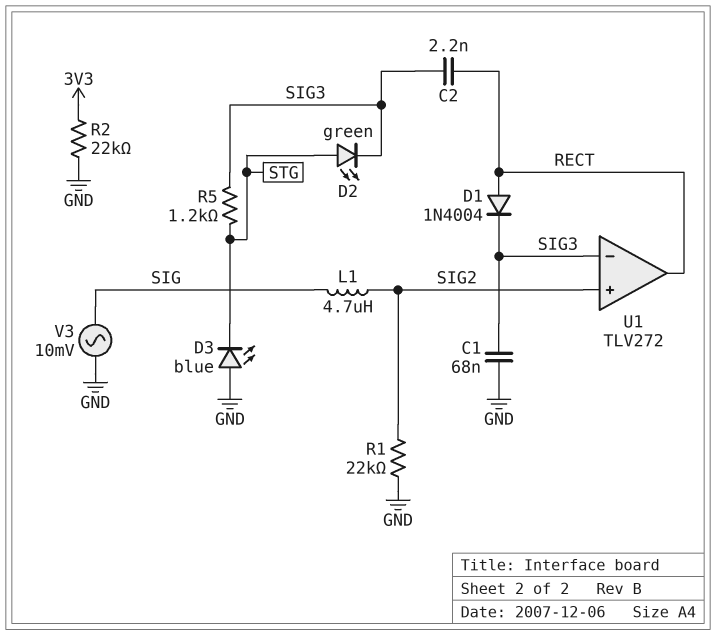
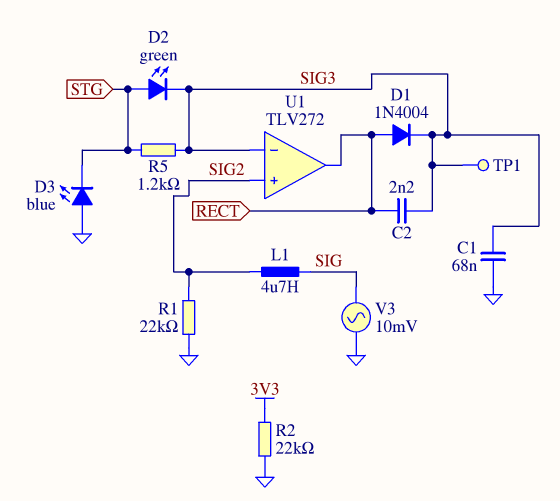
TP1: none -> test point (SIG3)

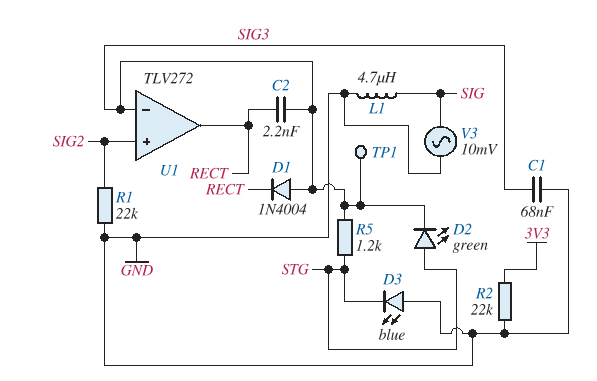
D1: diode 1N4004 (A RECT, K SIG3) -> diode 1N4004 (A SIG3, K RECT)
L1: 4.7uH (SIG, SIG2) -> 4.7uH (GND, SIG)

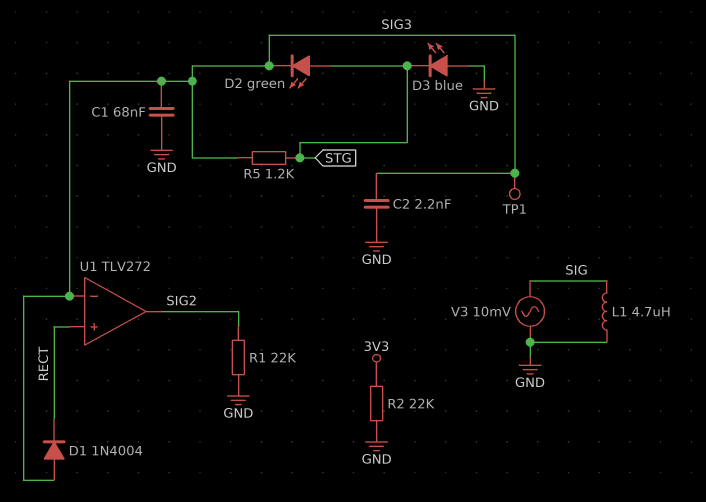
C2: 2.2nF (RECT, SIG3) -> 2.2nF (GND, SIG3)
U1 pin in+: SIG2 -> RECT
U1 pin out: RECT -> SIG2

